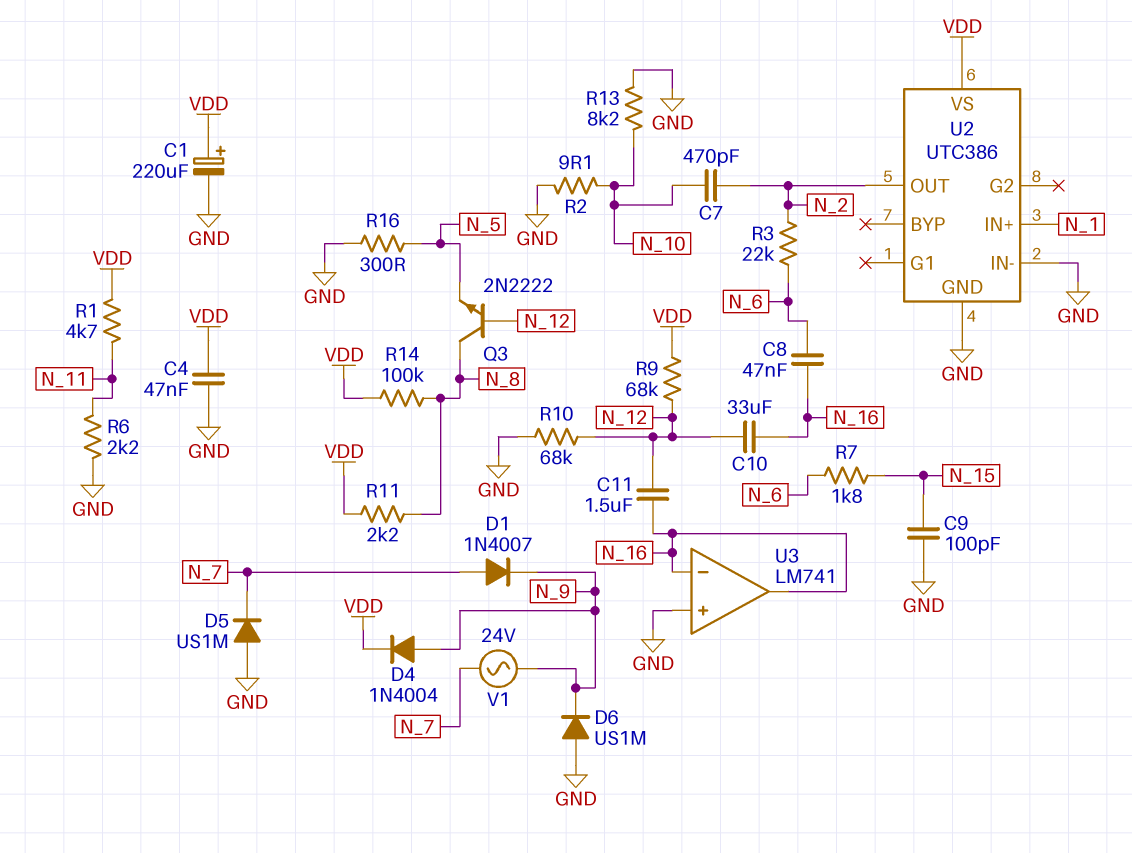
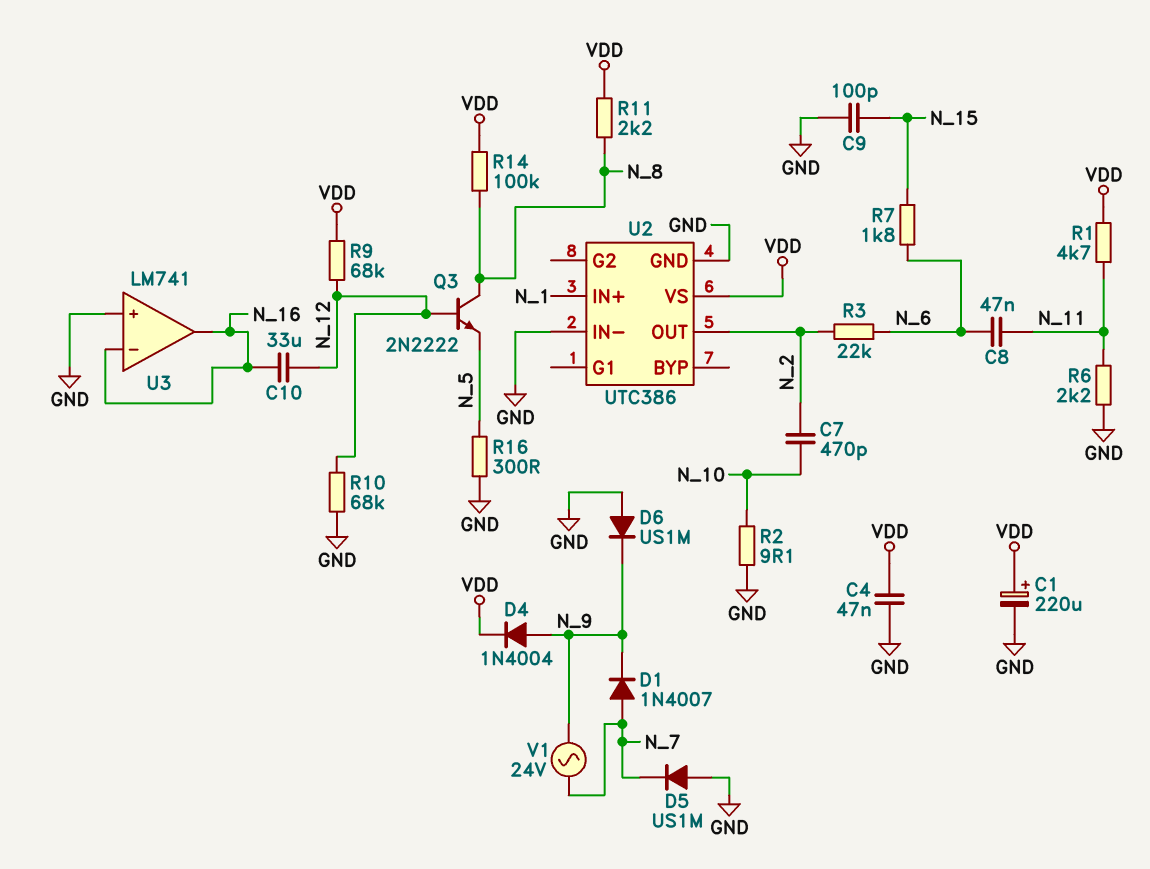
C8: 47nF (N_6, N_16) -> 47nF (N_6, N_11)
C11: 1.5uF (N_12, N_16) -> none
R13: 8.2k (GND, N_10) -> none

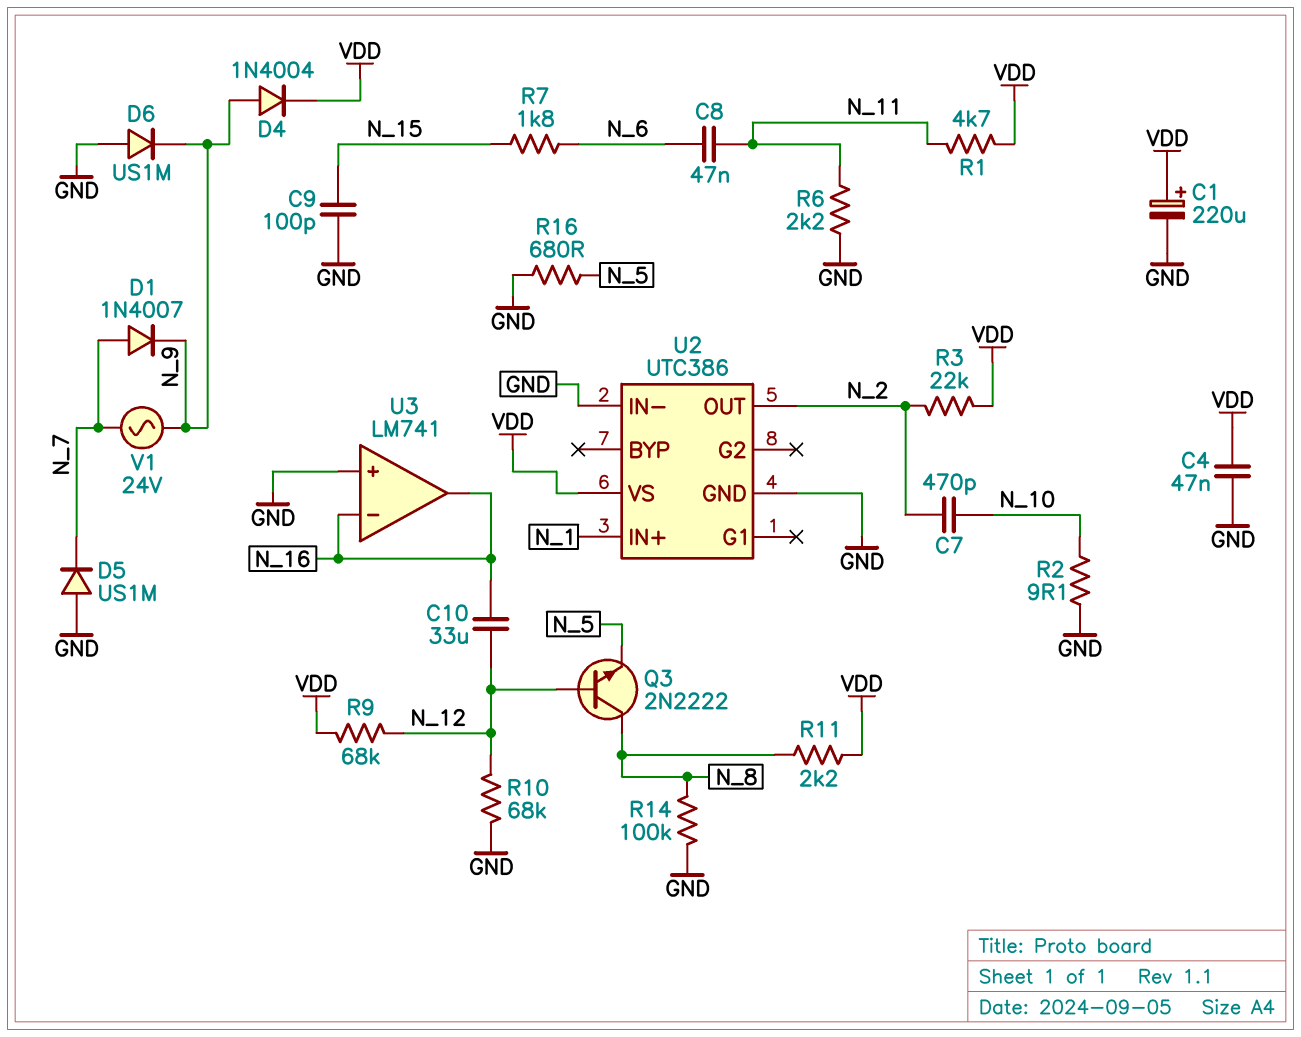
R3: 22k (N_2, N_6) -> 22k (N_2, VDD)
R14: 100k (N_8, VDD) -> 100k (GND, N_8)
R16: 300 (GND, N_5) -> 680 (GND, N_5)

